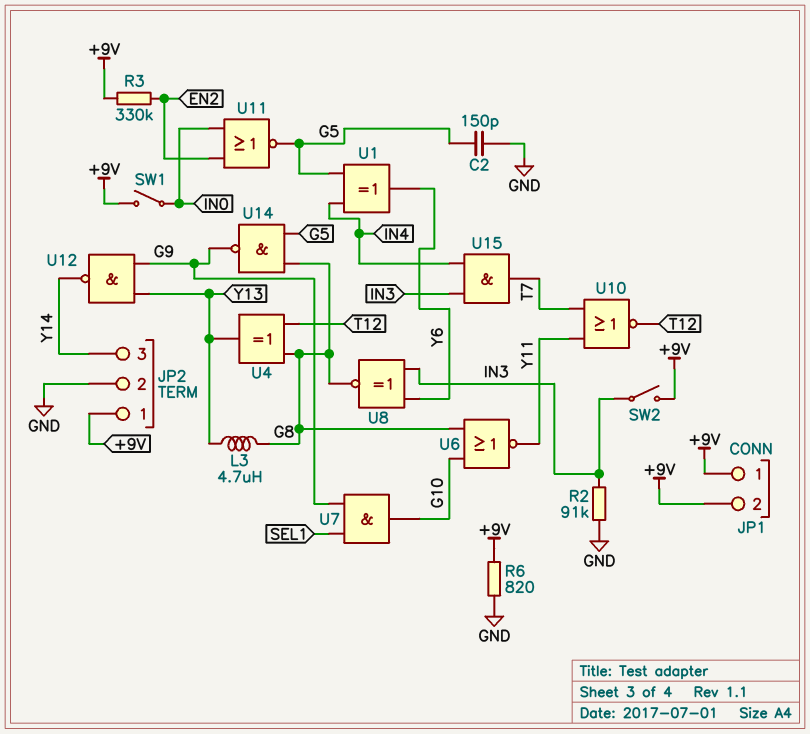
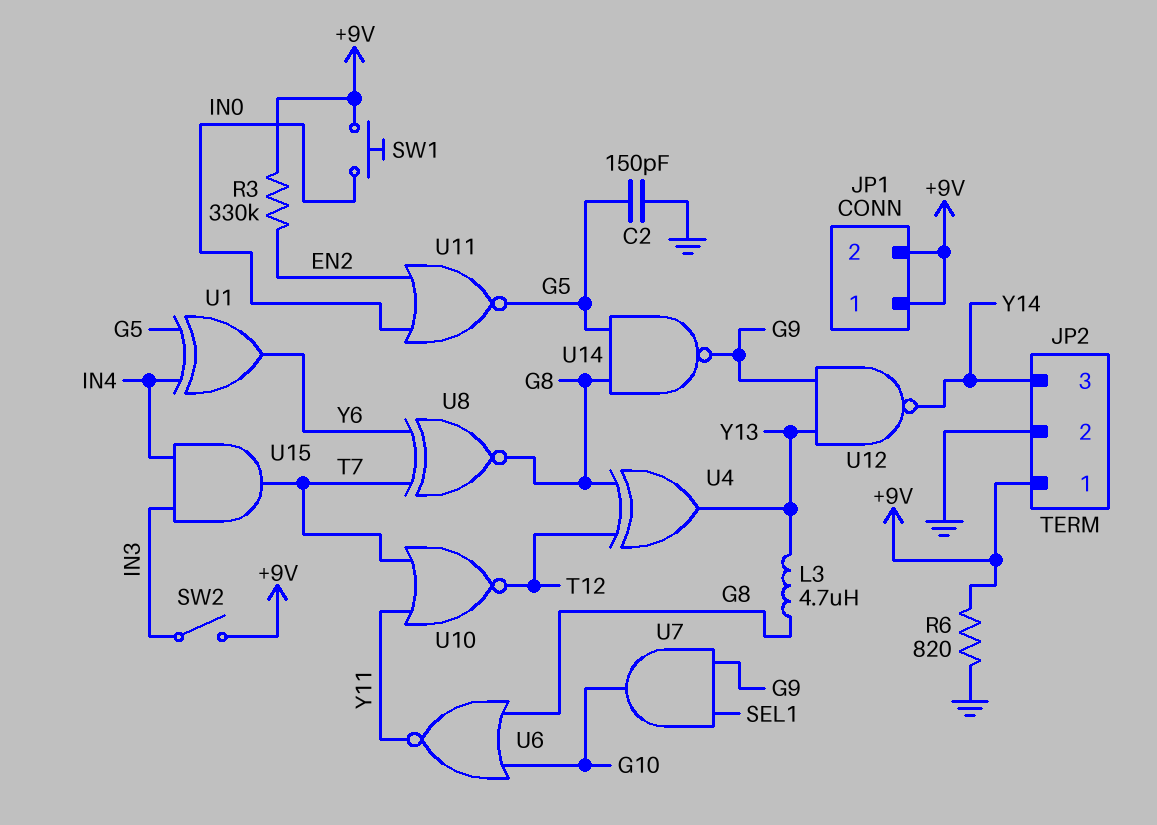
R2: 91k (GND, IN3) -> none
SW1: switch (+9V, IN0) -> button (+9V, IN0)
U8: XNOR (in IN3, in Y6, out G8) -> XNOR (in T7, in Y6, out G8)

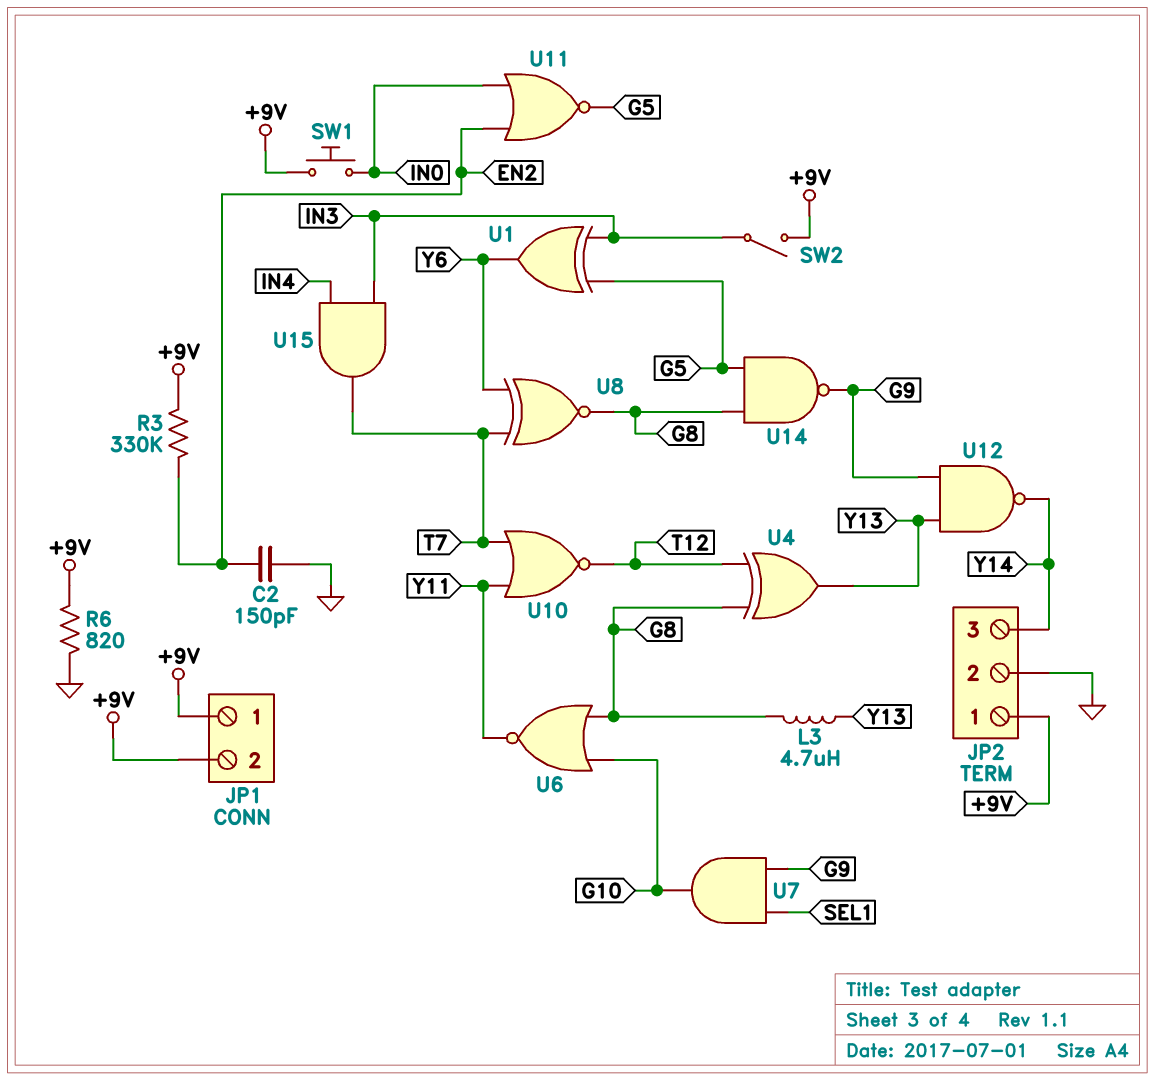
C2: 150pF (G5, GND) -> 150pF (EN2, GND)
U1: XOR (in G5, in IN4, out Y6) -> XOR (in G5, in IN3, out Y6)

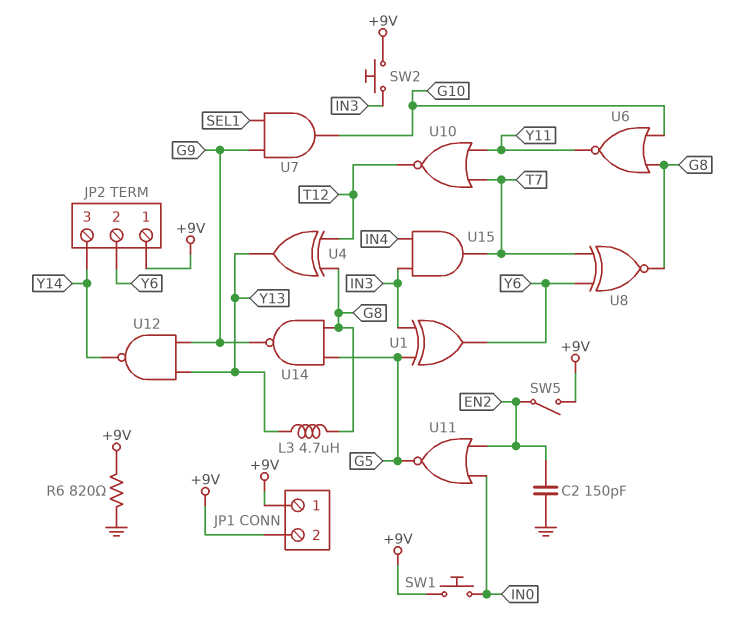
JP2 pin 2: GND -> Y6
R3: 330k (+9V, EN2) -> none
SW2: switch (+9V, IN3) -> button (+9V, IN3)
SW5: none -> switch (+9V, EN2)

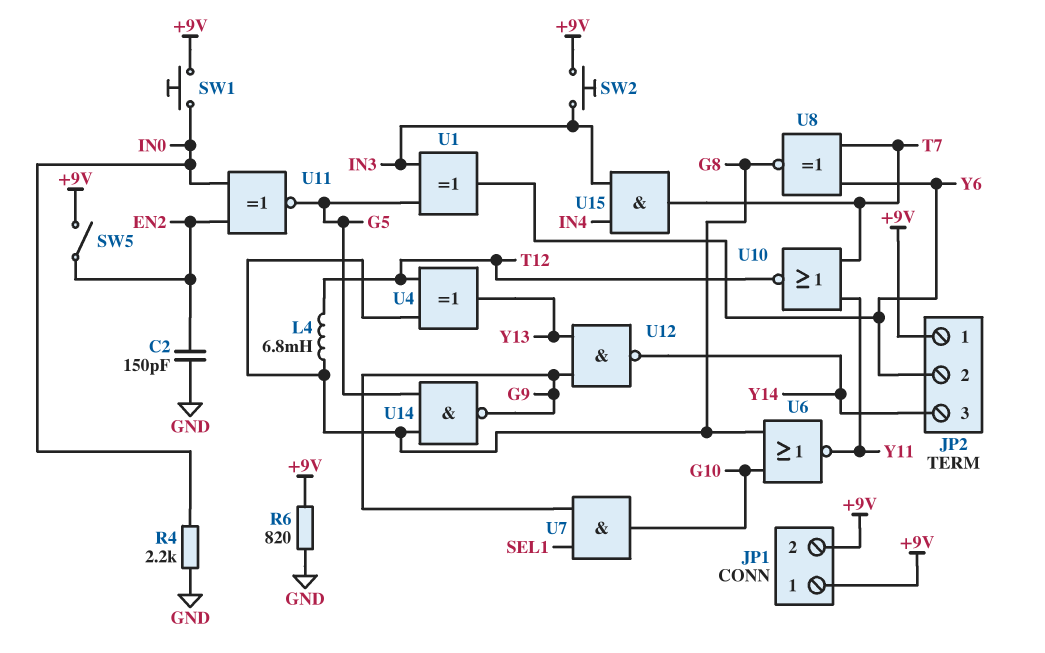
L3: 4.7uH (G8, Y13) -> none
L4: none -> 6.8mH (G8, T12)
R4: none -> 2.2k (GND, IN0)
U11: NOR (in EN2, in IN0, out G5) -> XNOR (in EN2, in IN0, out G5)

